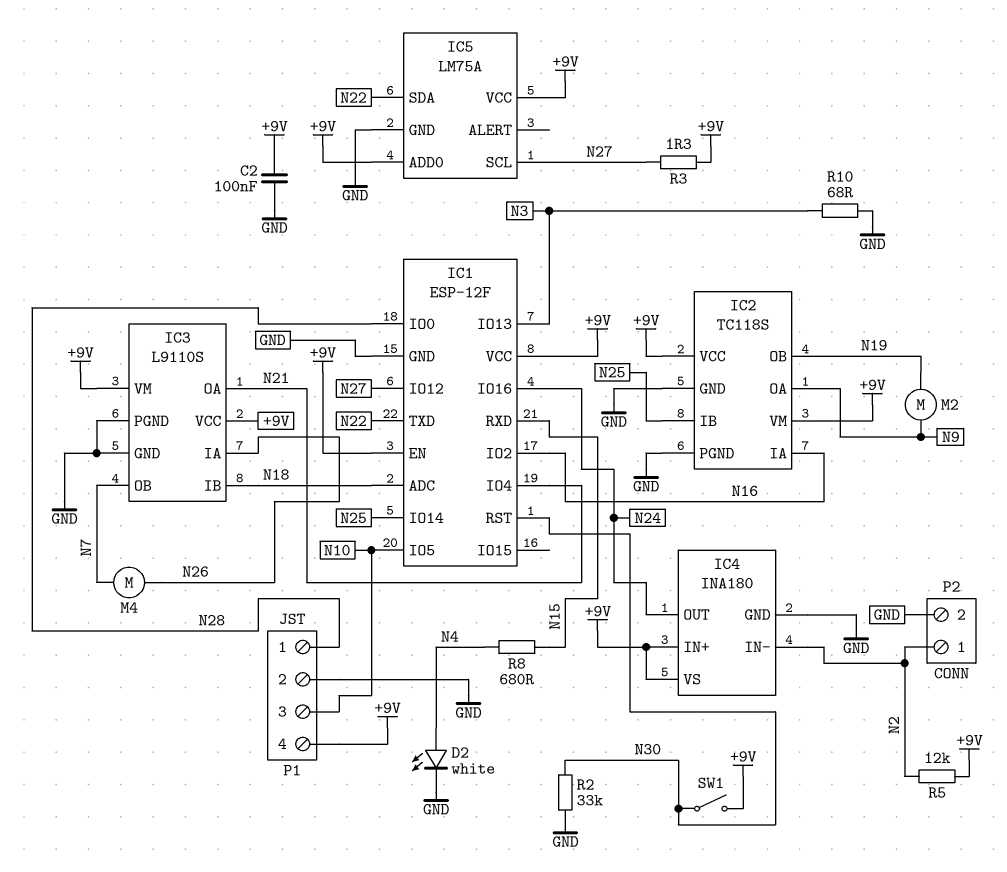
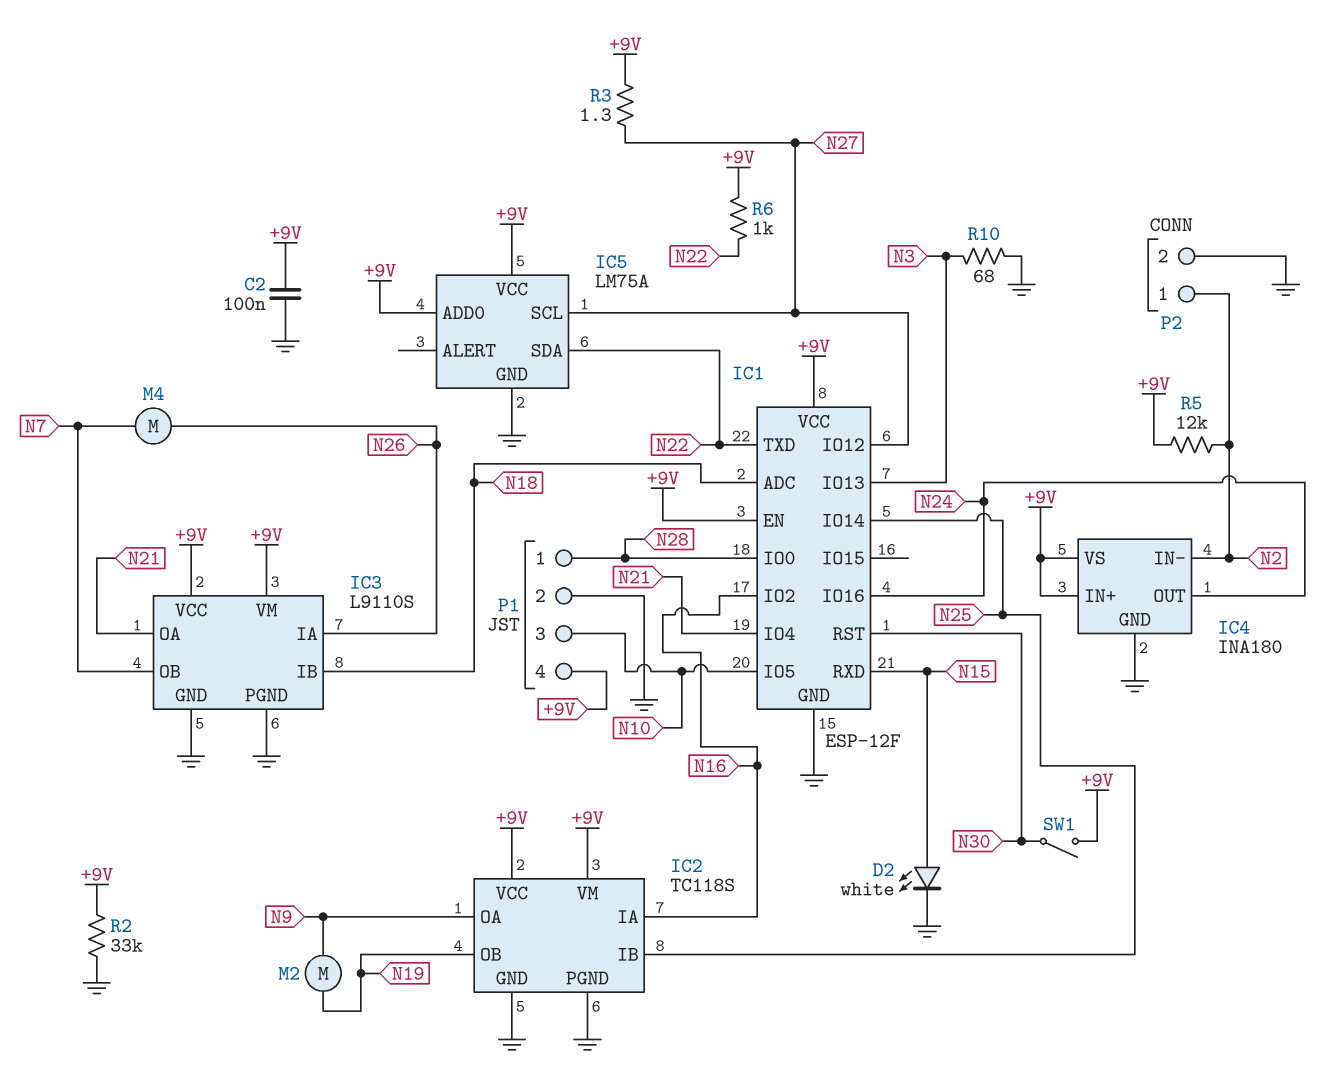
D2: LED white (A N4, K GND) -> LED white (A N15, K GND)
R2: 33k (GND, N30) -> 33k (+9V, GND)
R6: none -> 1k (+9V, N22)
R8: 680 (N4, N15) -> none

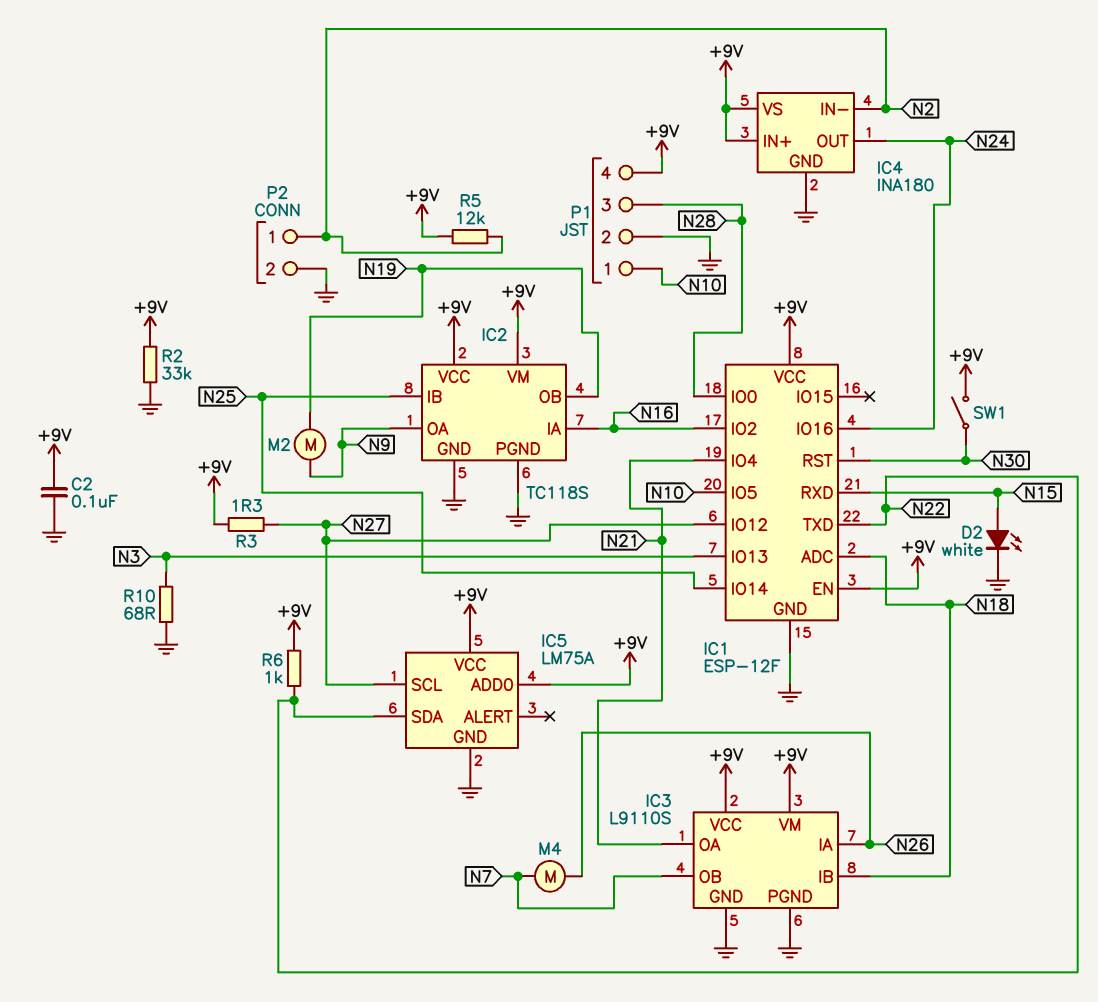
P1 pin 1: N28 -> N10
P1 pin 3: N10 -> N28

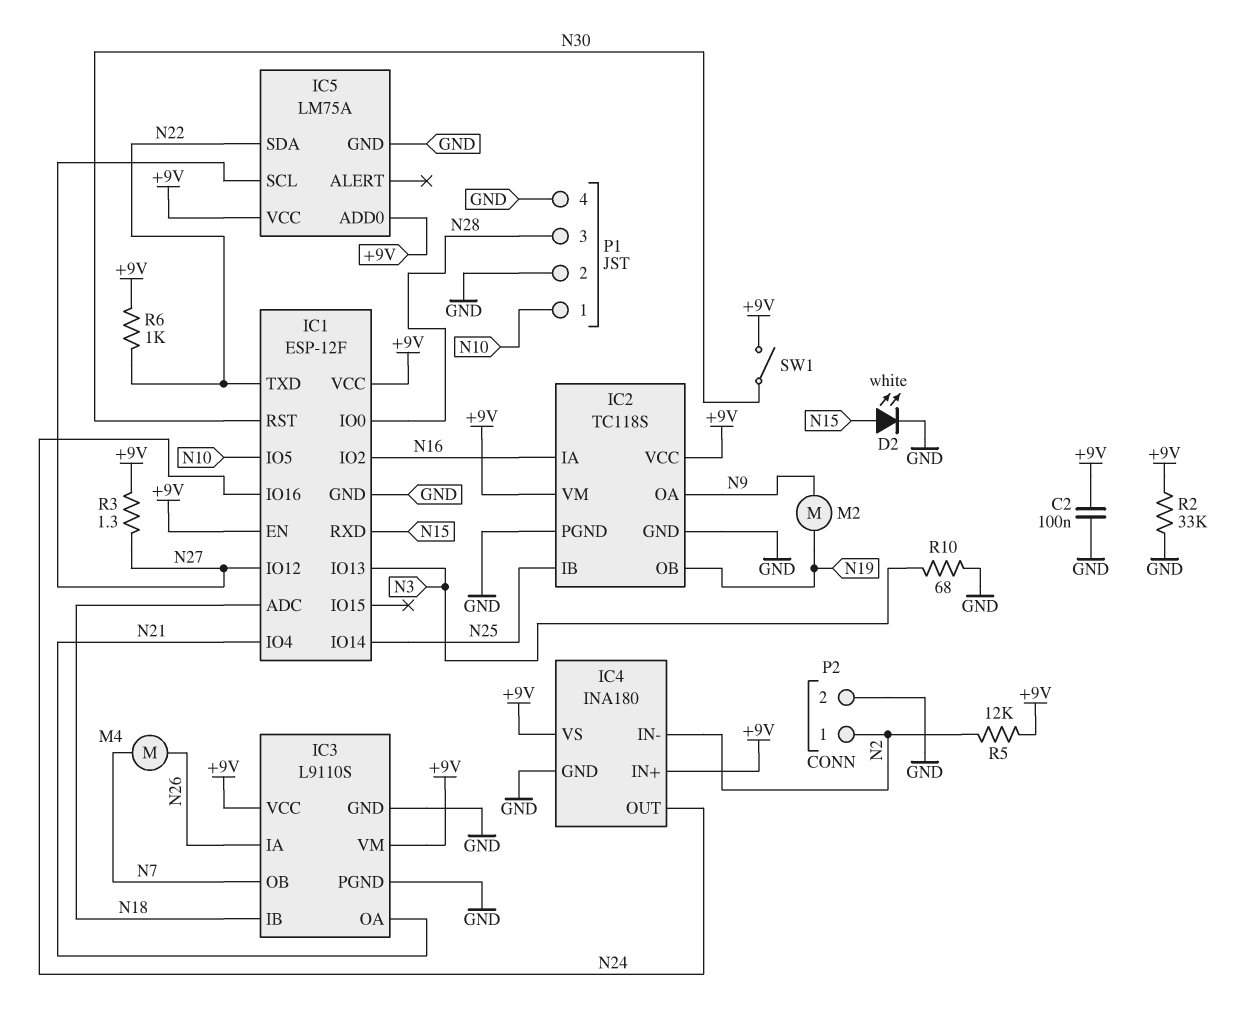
P1 pin 4: +9V -> GND

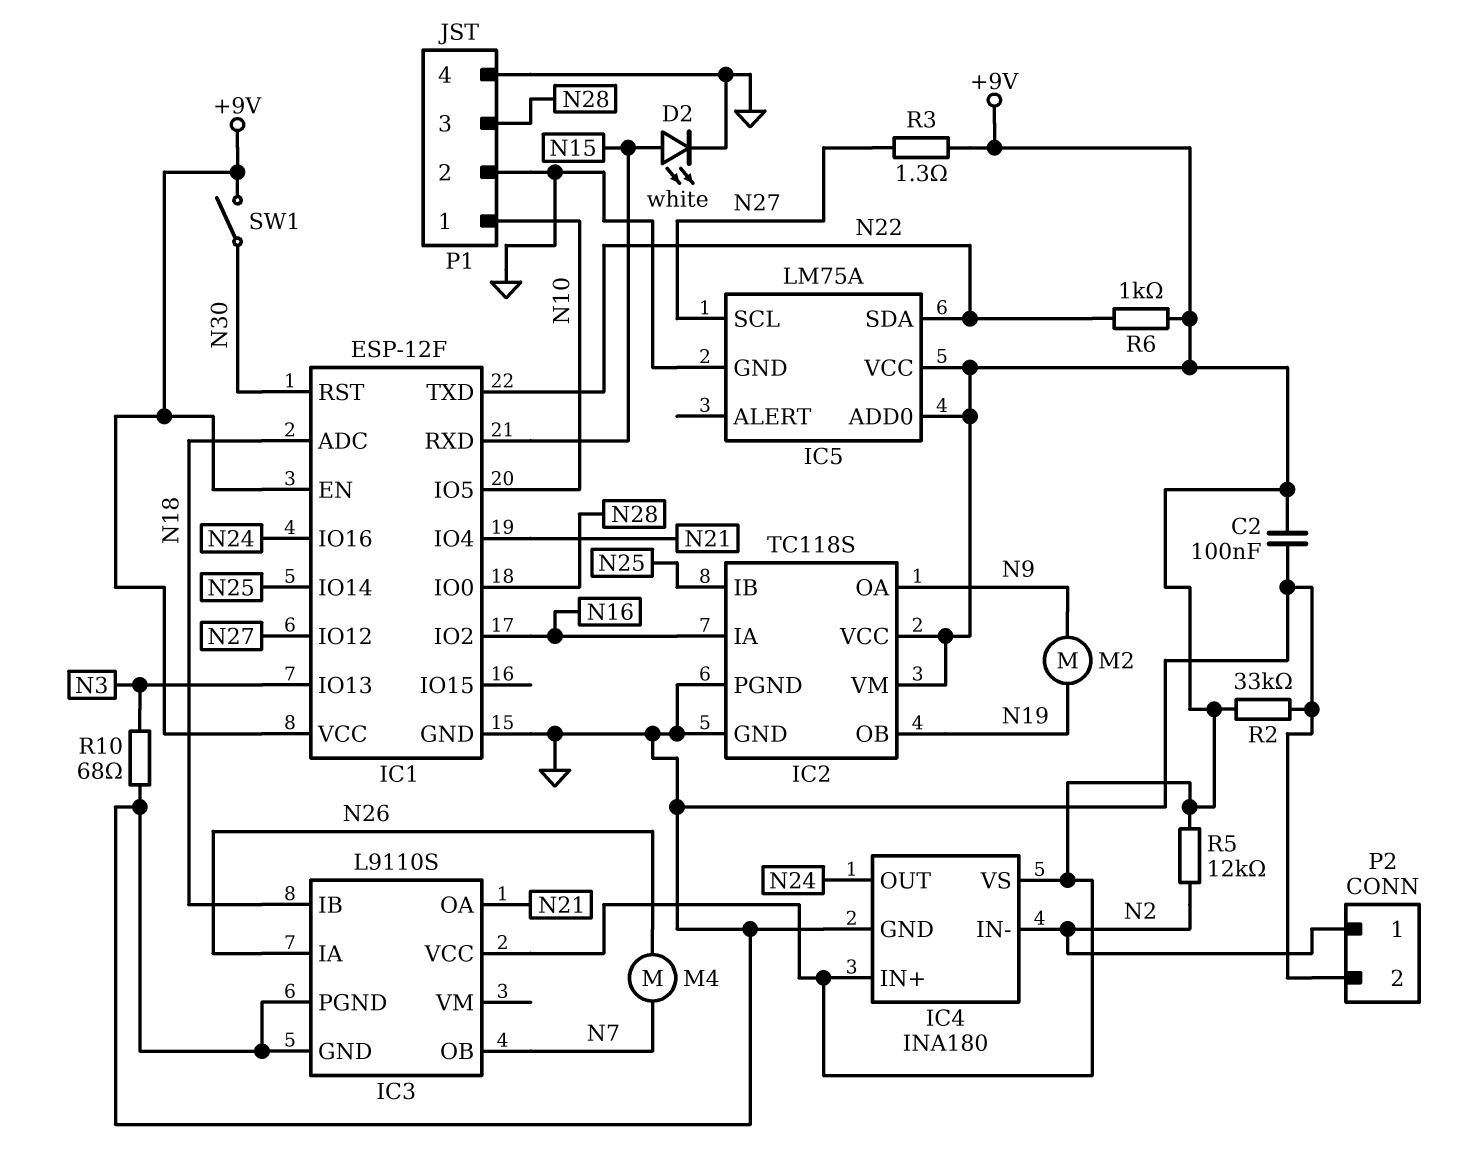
IC3 pin VM: +9V -> none

